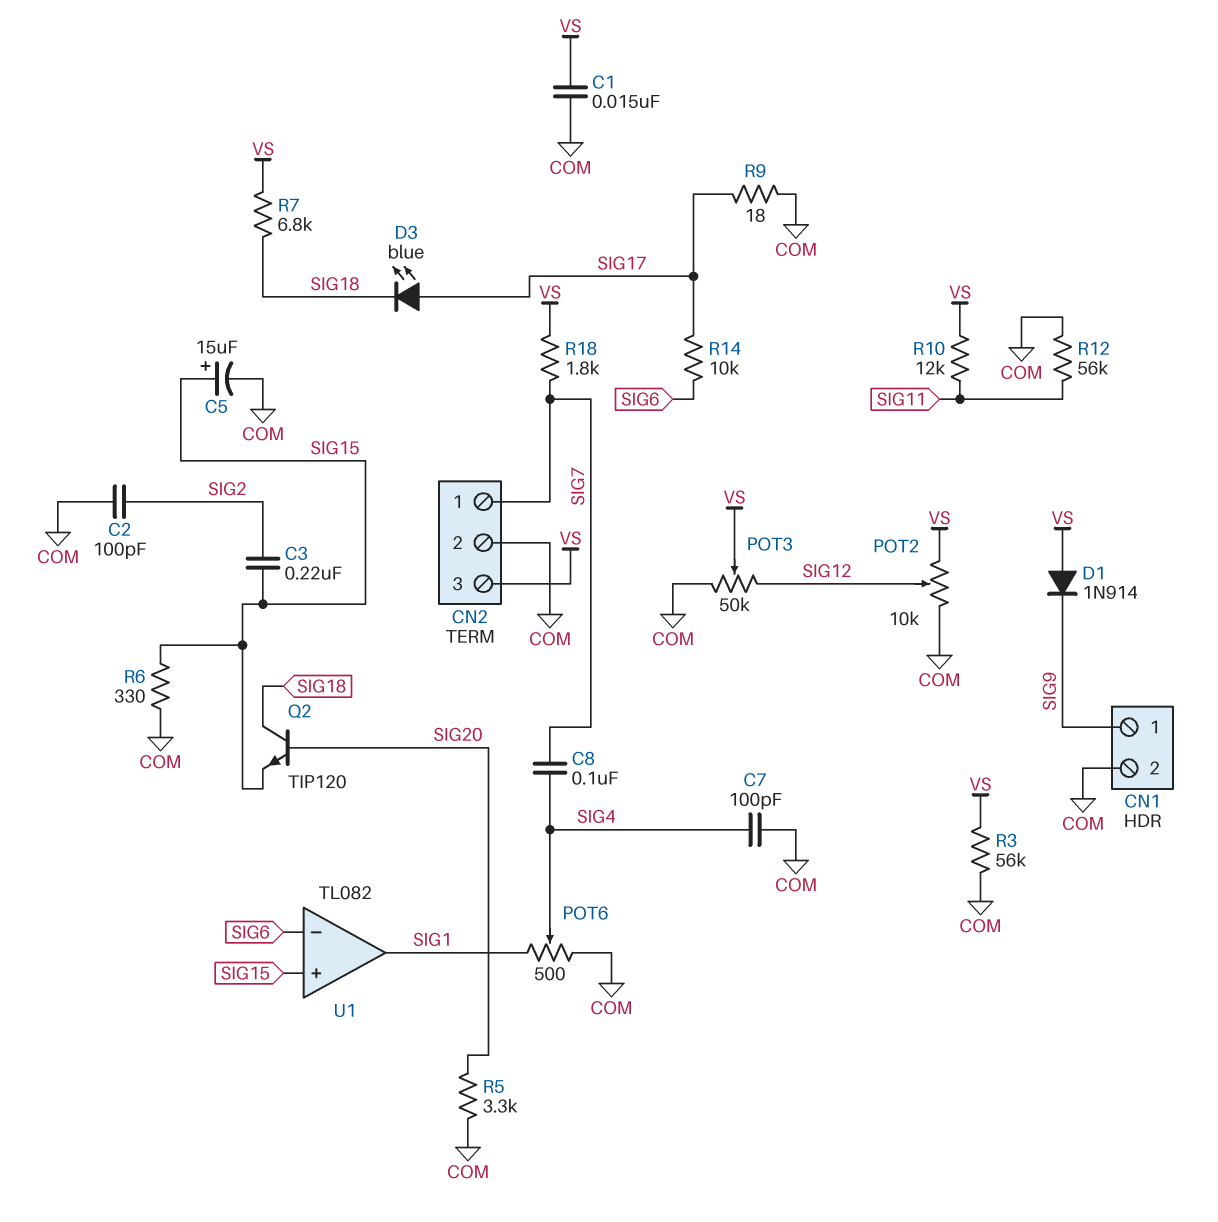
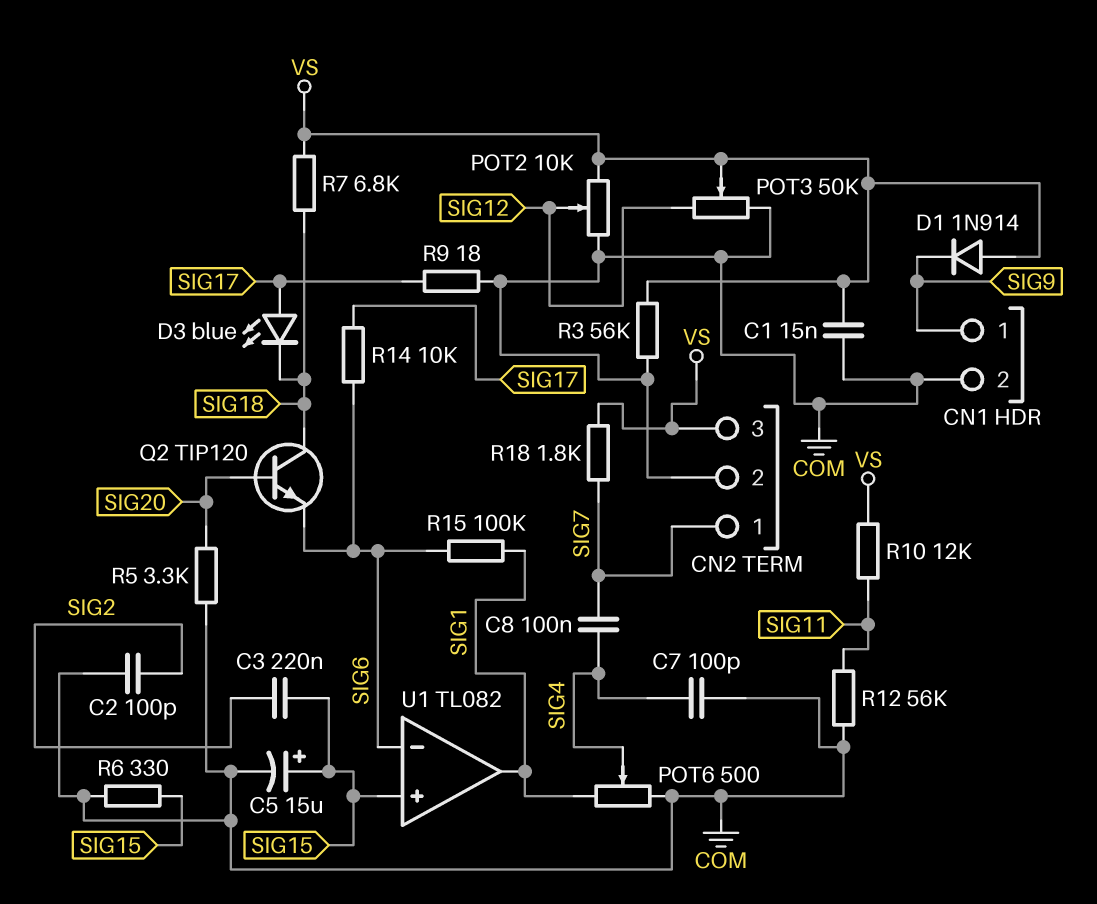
Q2: NPN TIP120 (B SIG20, C SIG18, E SIG15) -> NPN TIP120 (B SIG20, C SIG18, E SIG6)
R15: none -> 100k (SIG1, SIG6)

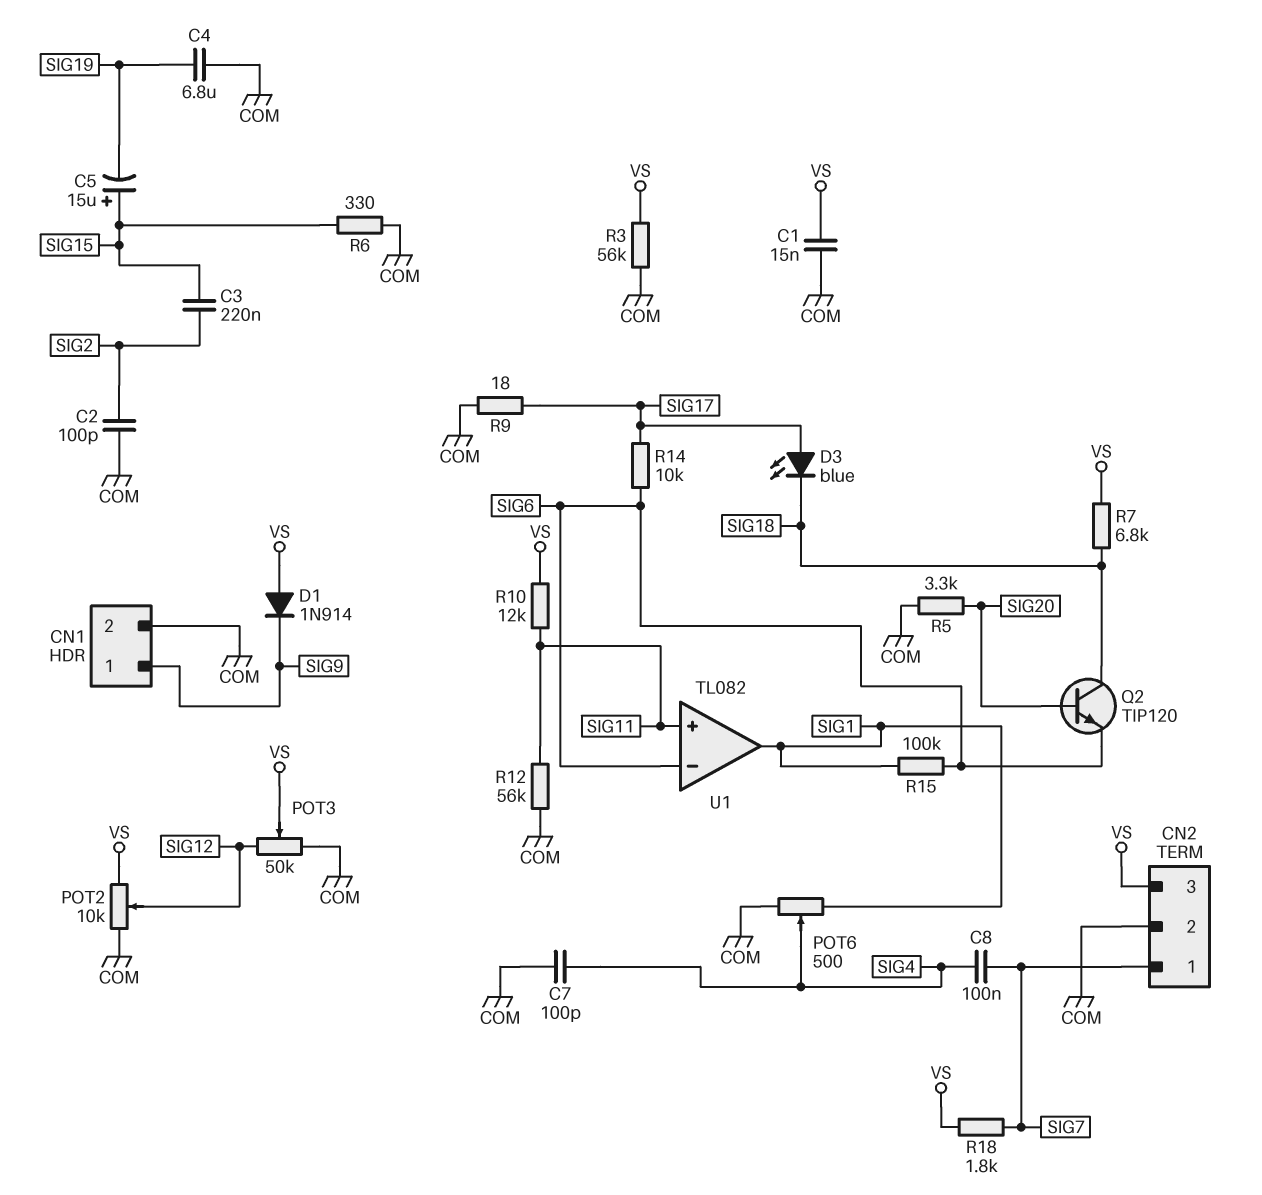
C4: none -> 6.8uF (COM, SIG19)
C5: 15uF (plus SIG15, minus COM) -> 15uF (plus SIG15, minus SIG19)
U1 pin in+: SIG15 -> SIG11

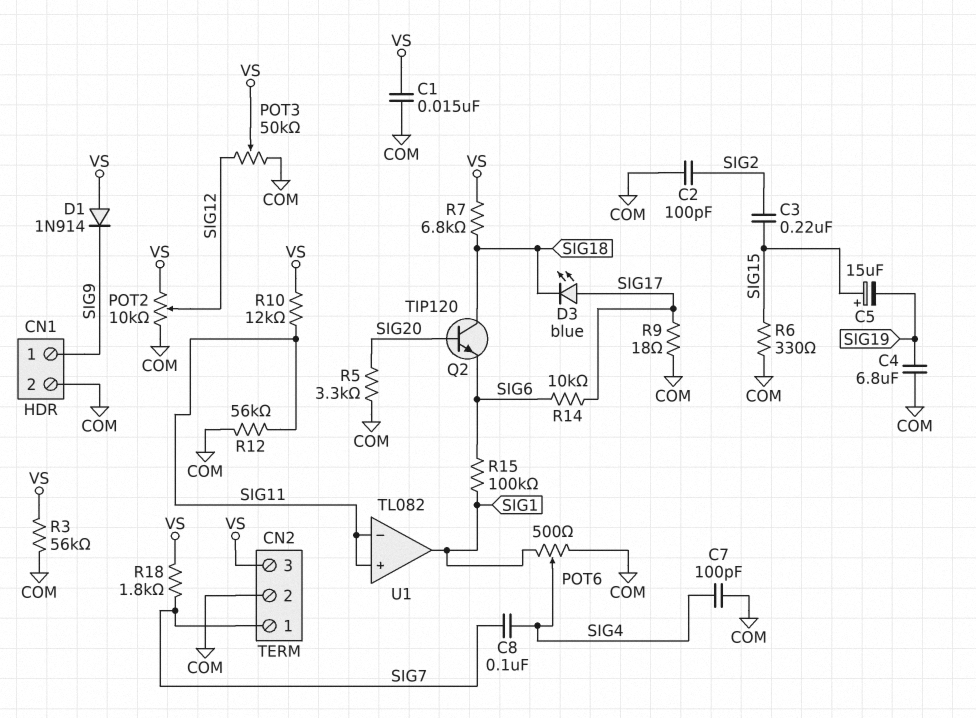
U1 pin in-: SIG6 -> SIG11

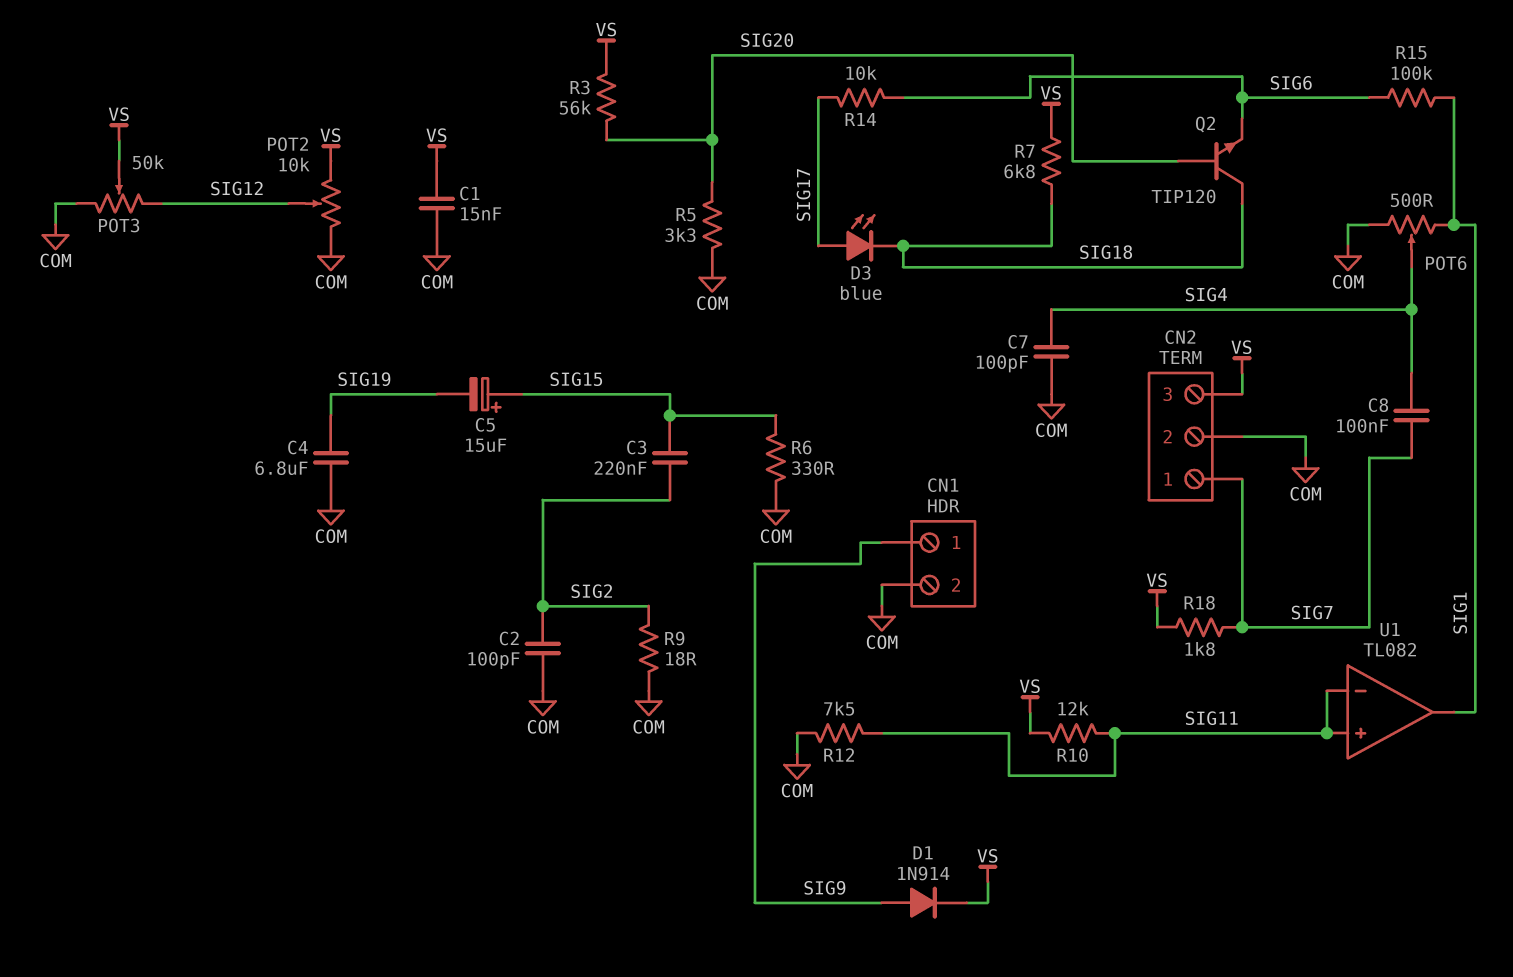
D1: diode 1N914 (A VS, K SIG9) -> diode 1N914 (A SIG9, K VS)
R3: 56k (COM, VS) -> 56k (SIG20, VS)
R9: 18 (COM, SIG17) -> 18 (COM, SIG2)
R12: 56k (COM, SIG11) -> 7.5k (COM, SIG11)

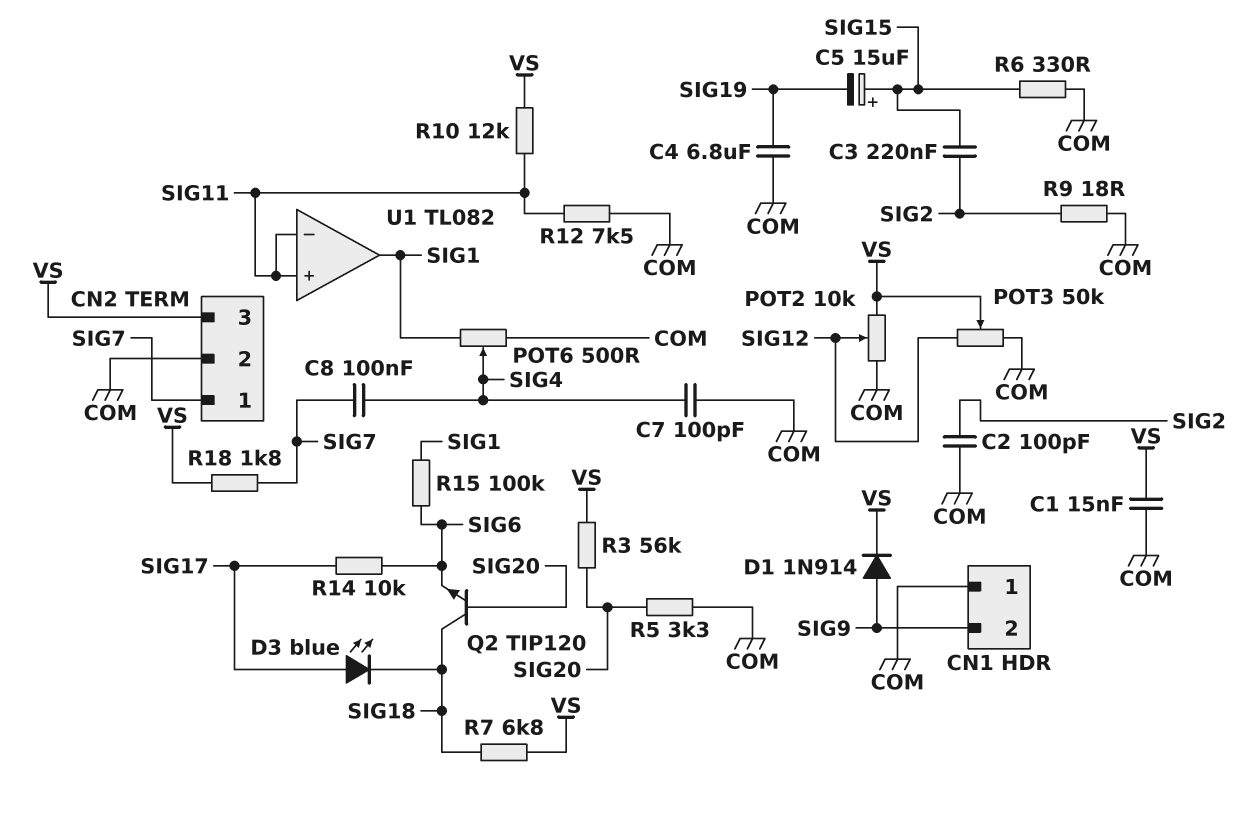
CN1 pin 1: SIG9 -> COM
CN1 pin 2: COM -> SIG9

